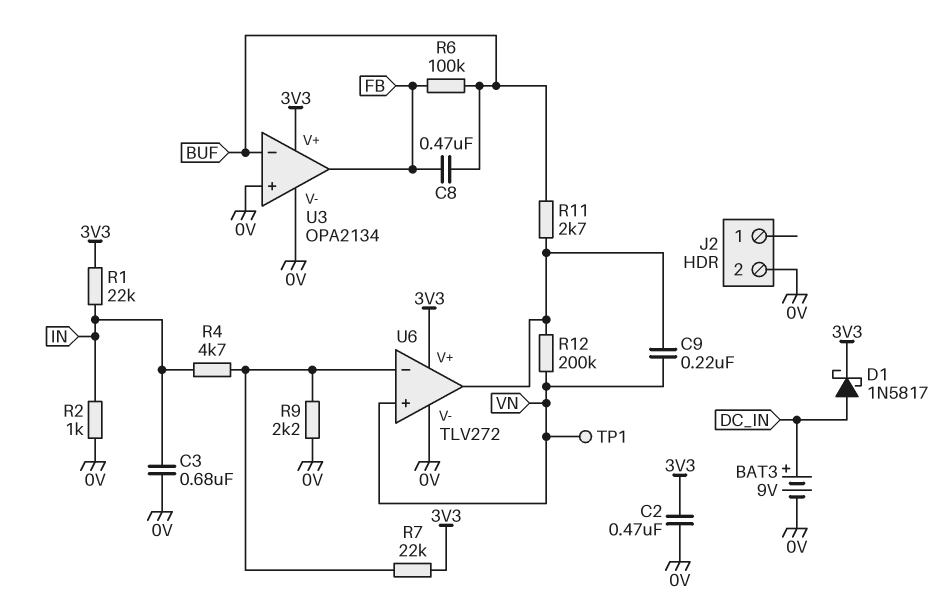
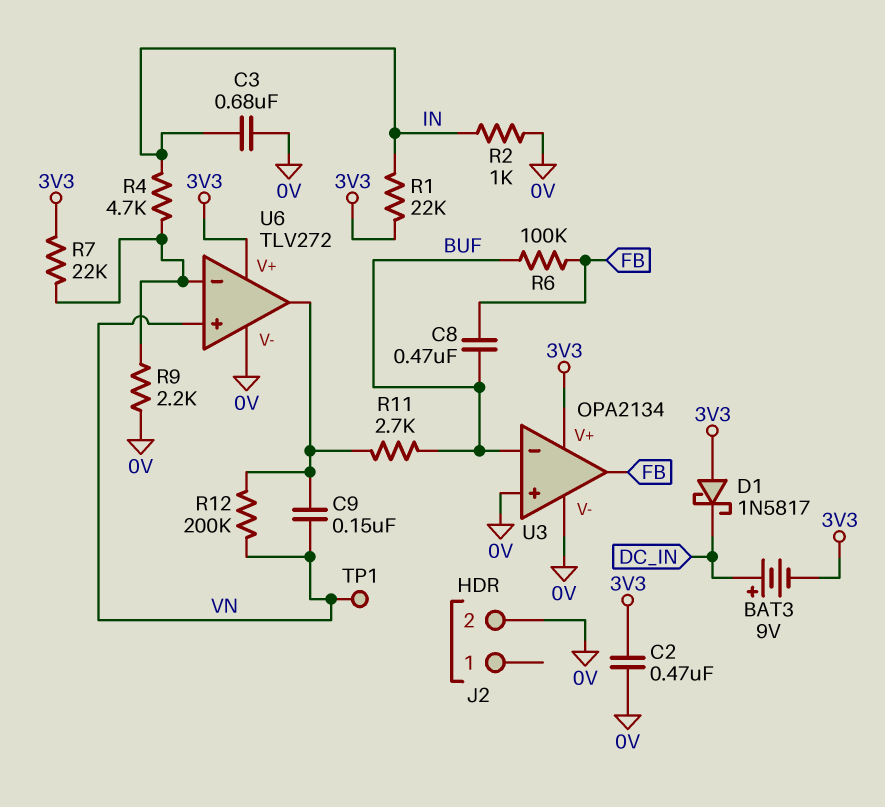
BAT3: 9V (plus DC_IN, minus 0V) -> 9V (plus DC_IN, minus 3V3)
C9: 220nF (U6/out, VN) -> 150nF (U6/out, VN)
D1: schottky 1N5817 (A DC_IN, K 3V3) -> schottky 1N5817 (A 3V3, K DC_IN)

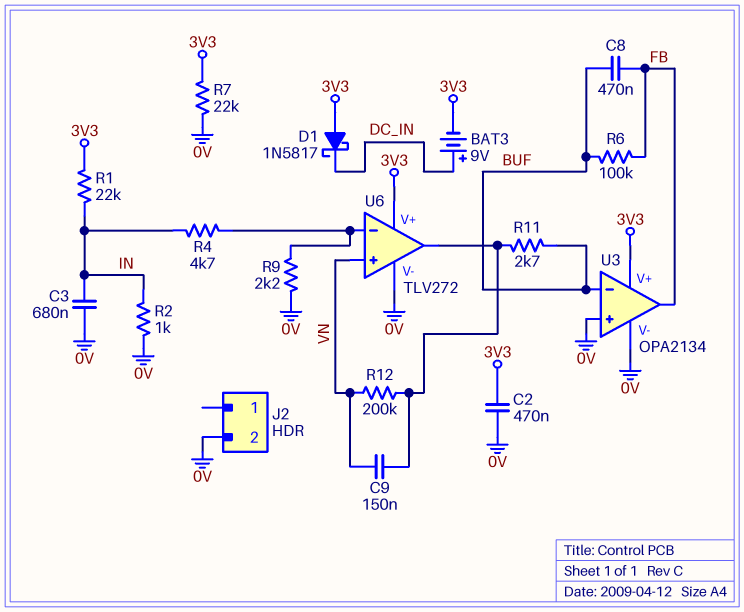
R7: 22k (3V3, U6/in-) -> 22k (0V, 3V3)
TP1: test point (VN) -> none

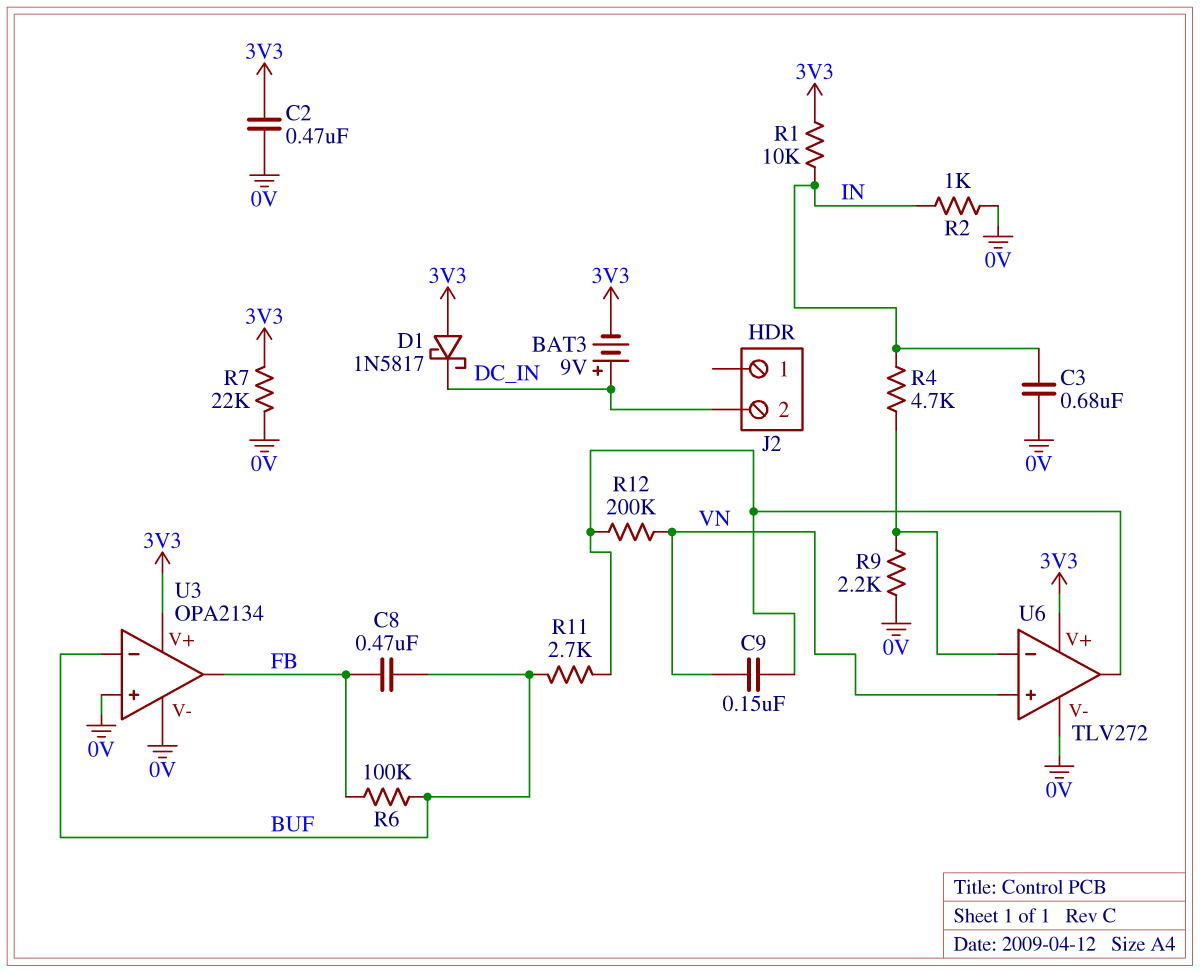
J2 pin 2: 0V -> DC_IN
R1: 22k (3V3, IN) -> 10k (3V3, IN)

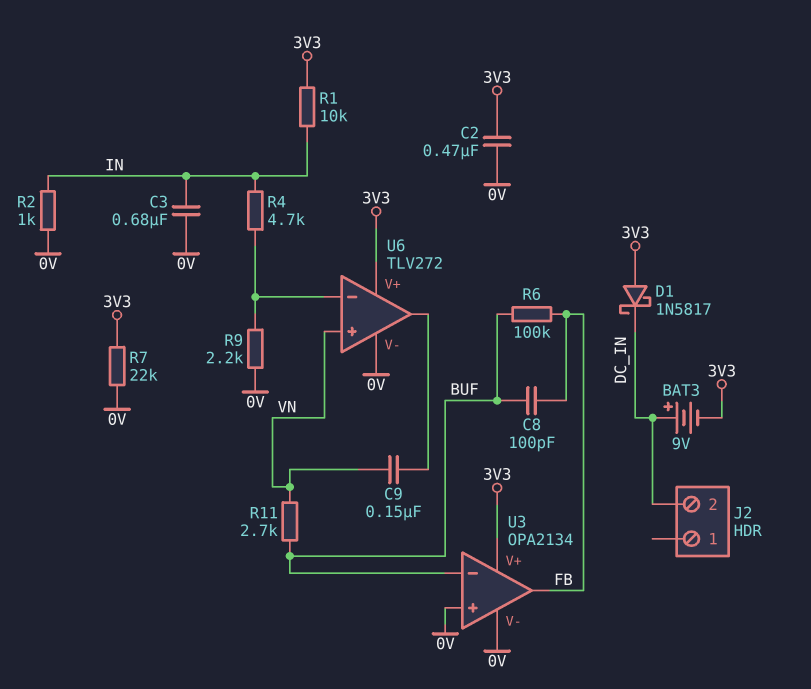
C8: 470nF (BUF, FB) -> 100pF (BUF, FB)
R11: 2.7k (BUF, U6/out) -> 2.7k (BUF, VN)
R12: 200k (U6/out, VN) -> none

